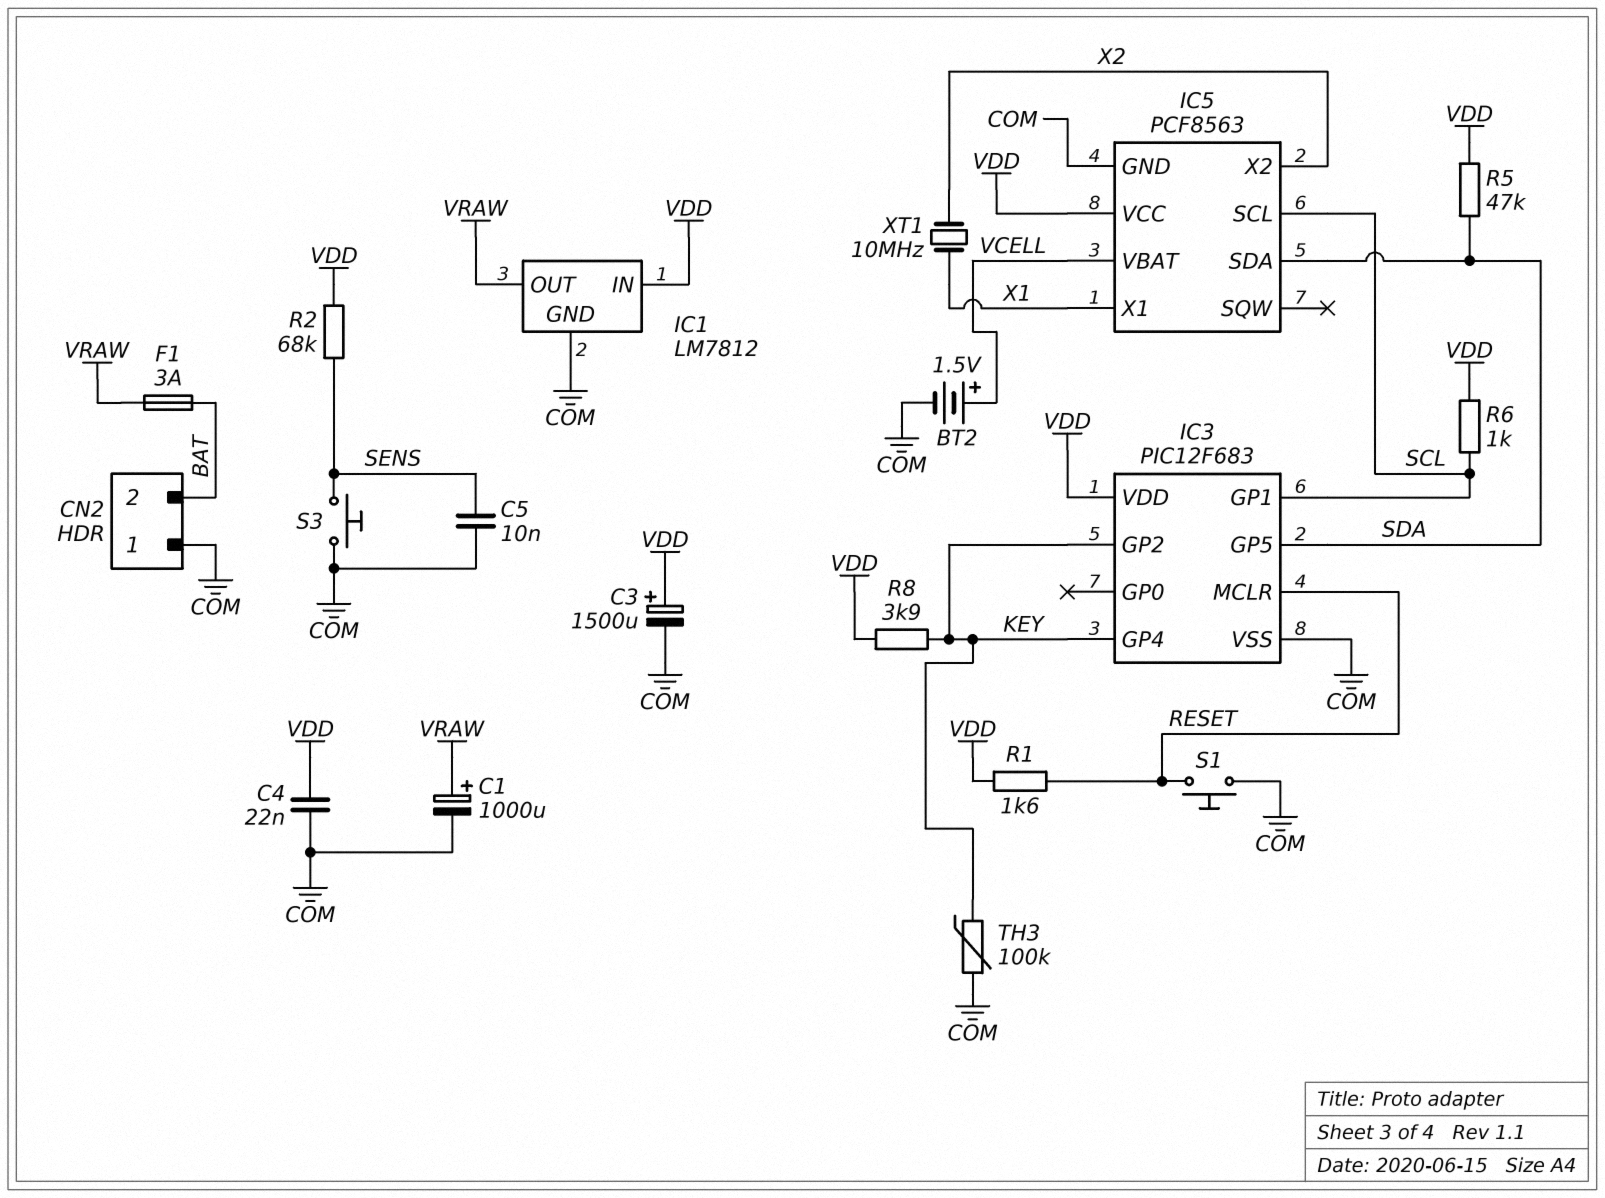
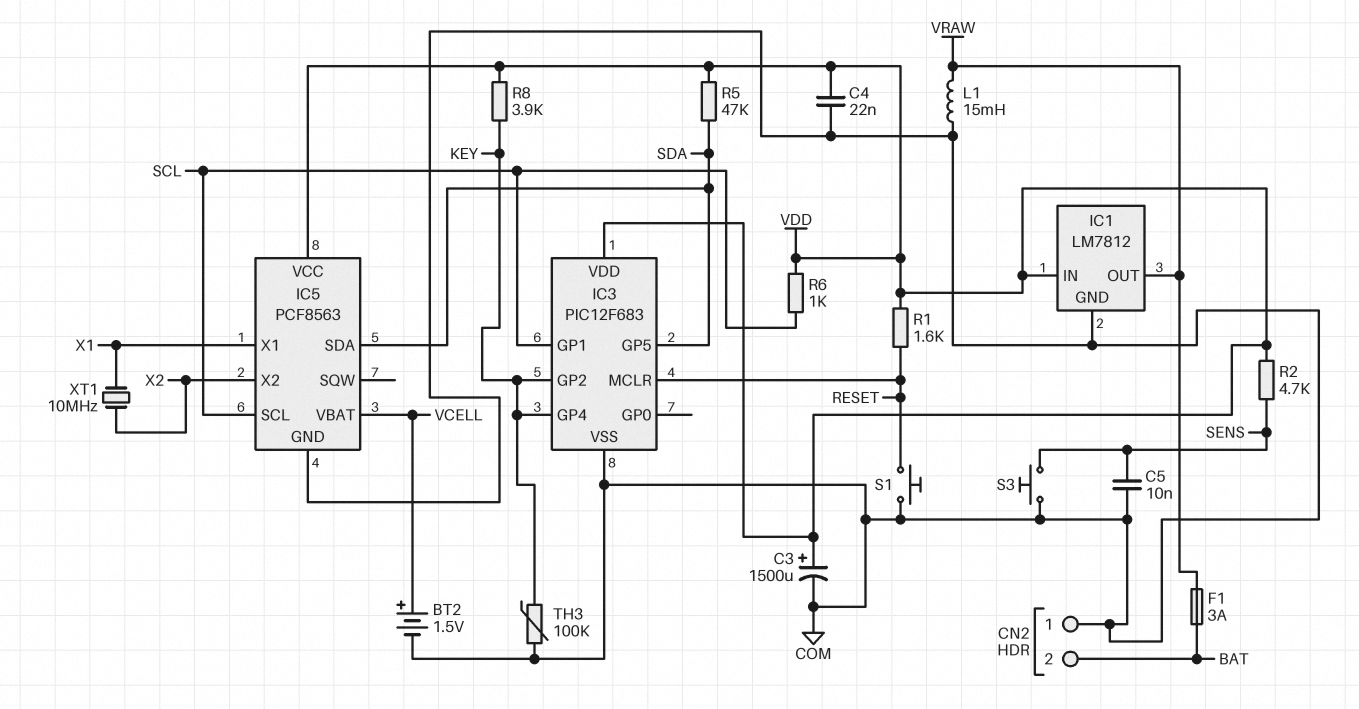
C1: 1000uF (plus VRAW, minus COM) -> none
L1: none -> 15mH (COM, VRAW)
R2: 68k (SENS, VDD) -> 4.7k (SENS, VDD)

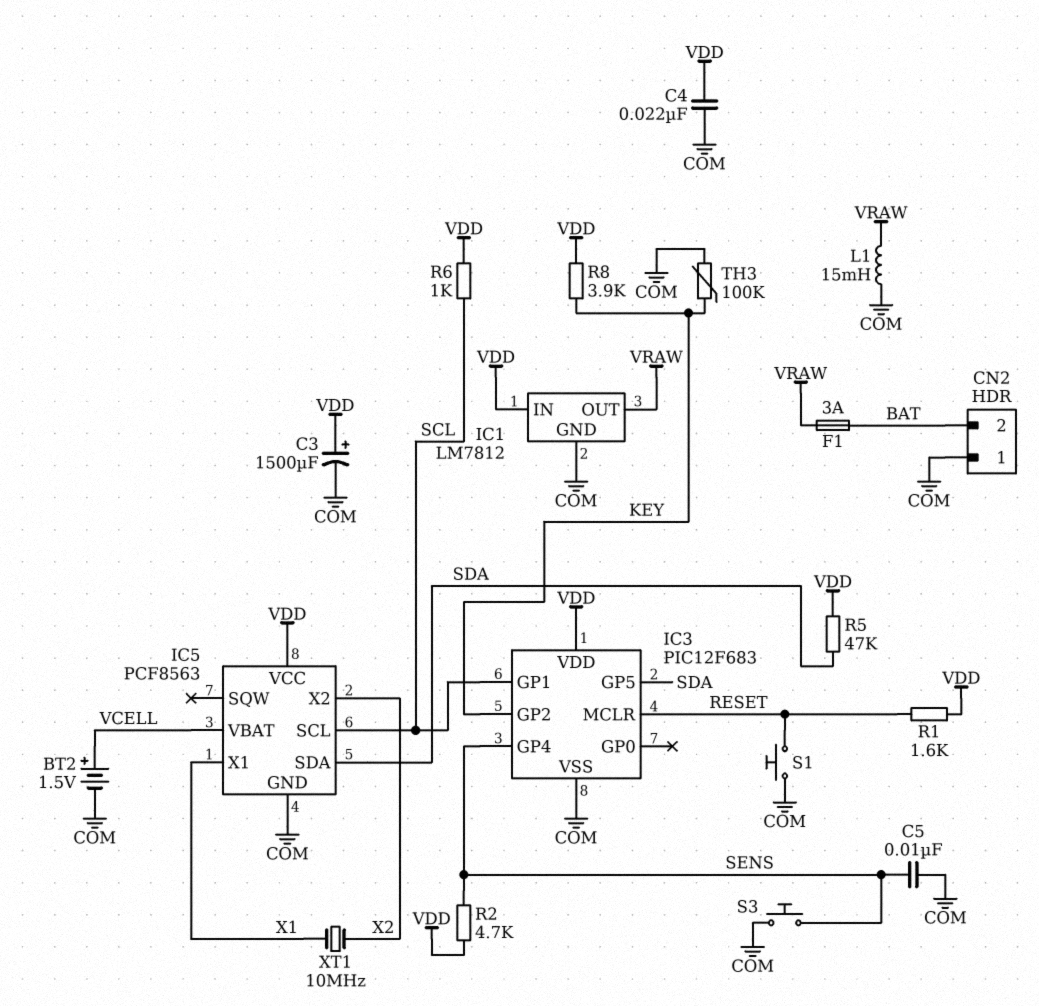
IC3 pin GP4: KEY -> SENS

